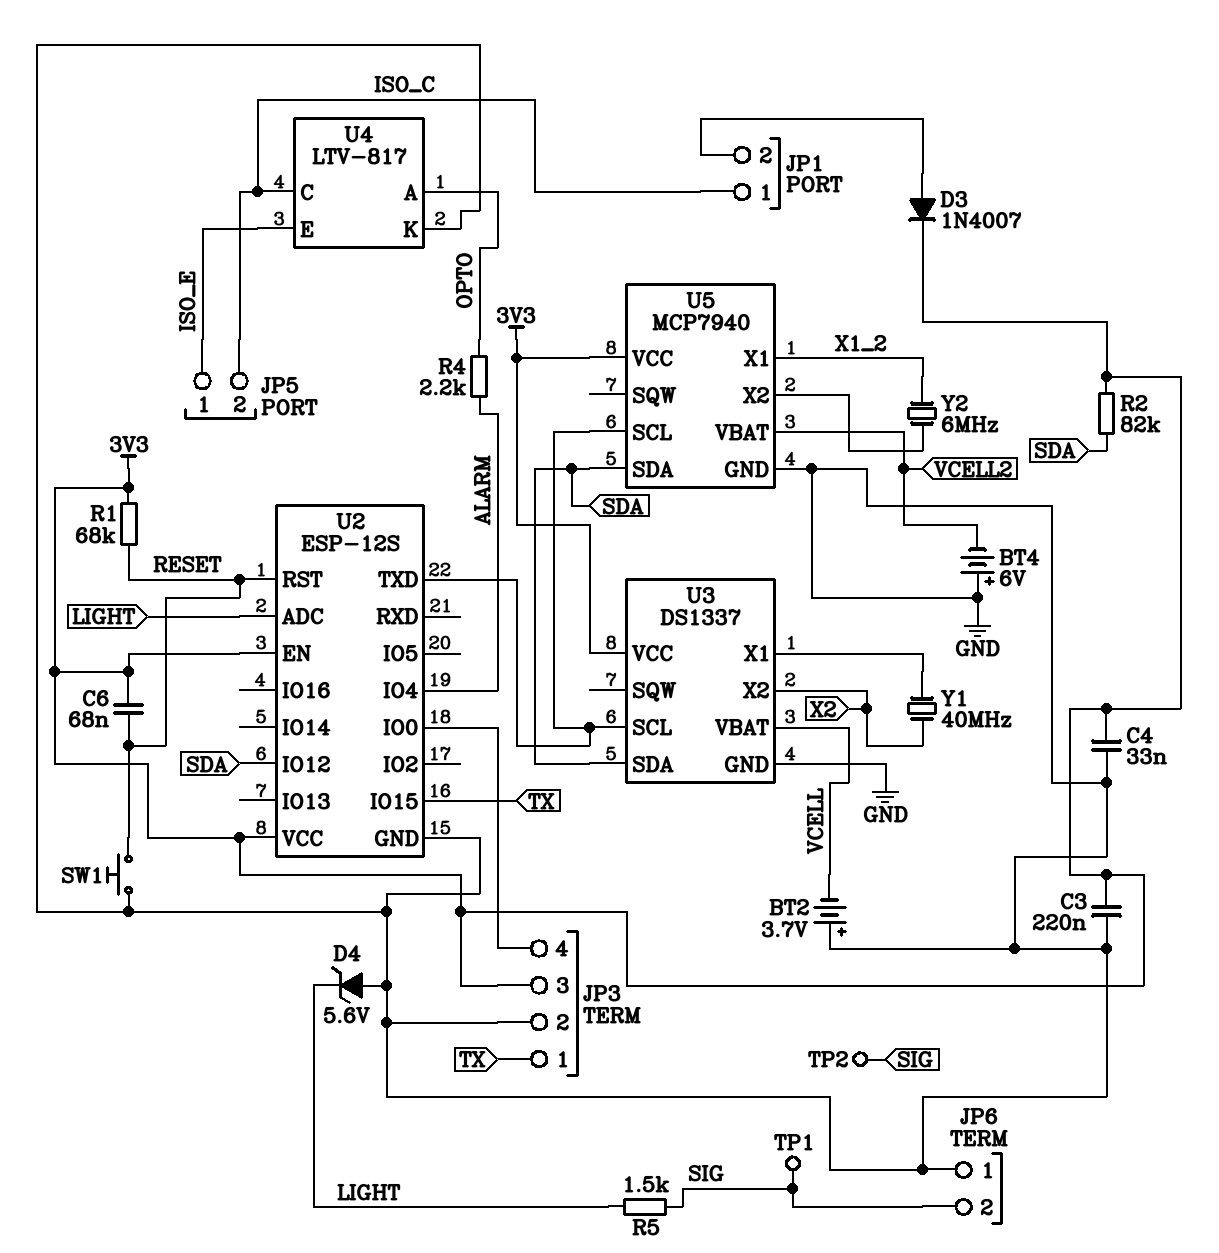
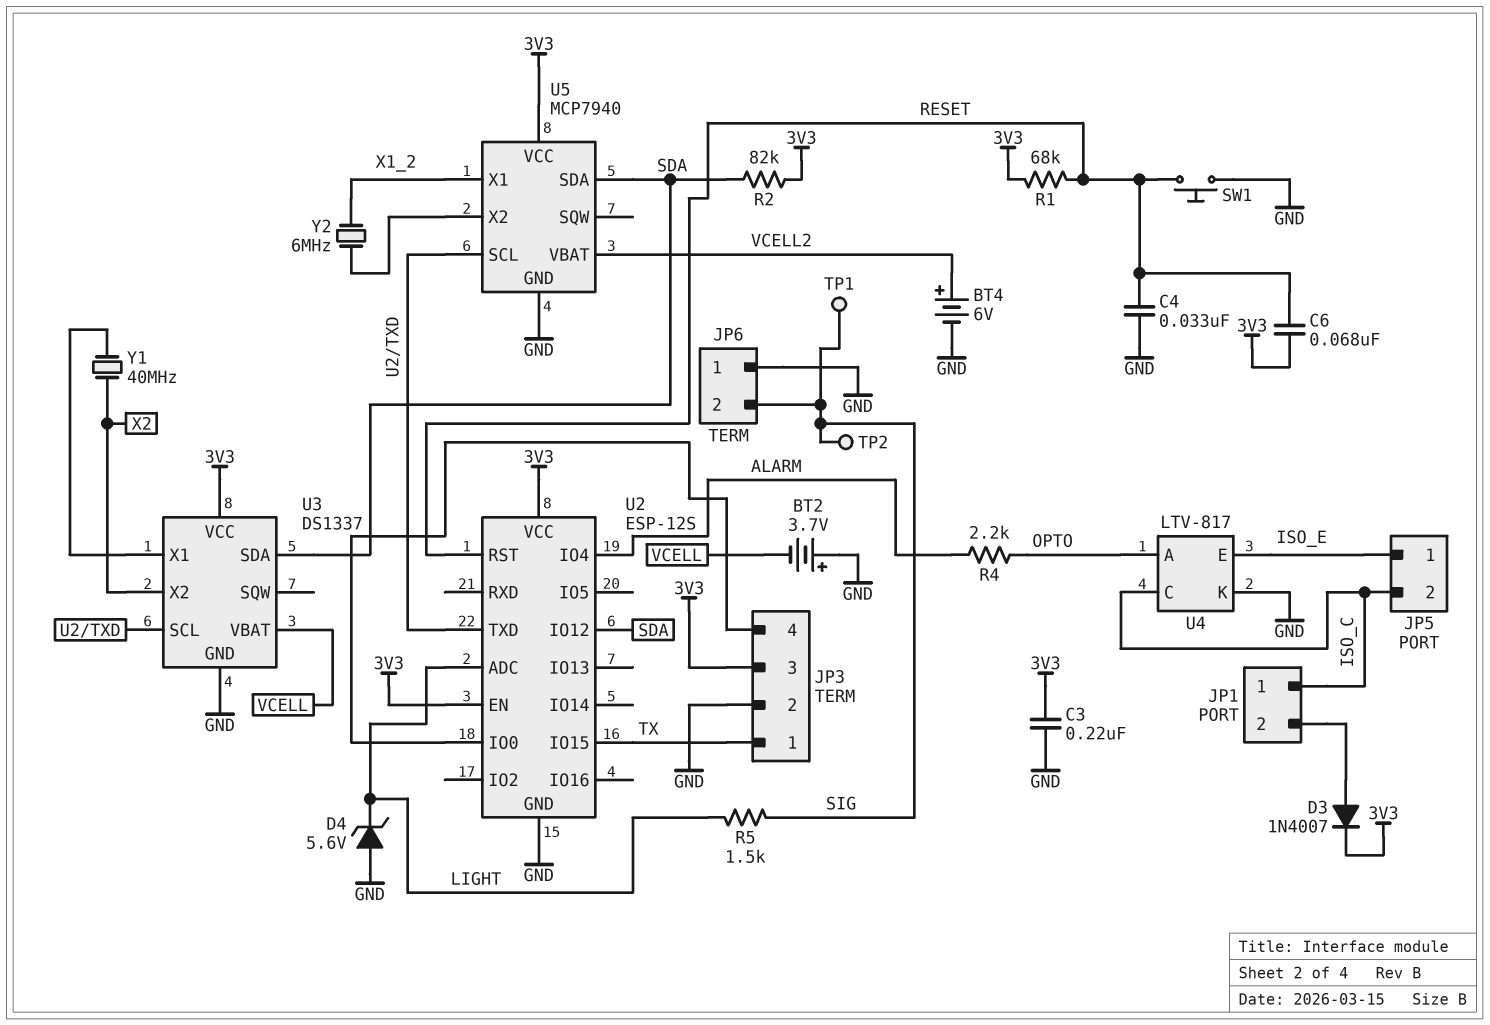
BT4: 6V (plus GND, minus VCELL2) -> 6V (plus VCELL2, minus GND)
C4: 33nF (3V3, GND) -> 33nF (GND, RESET)

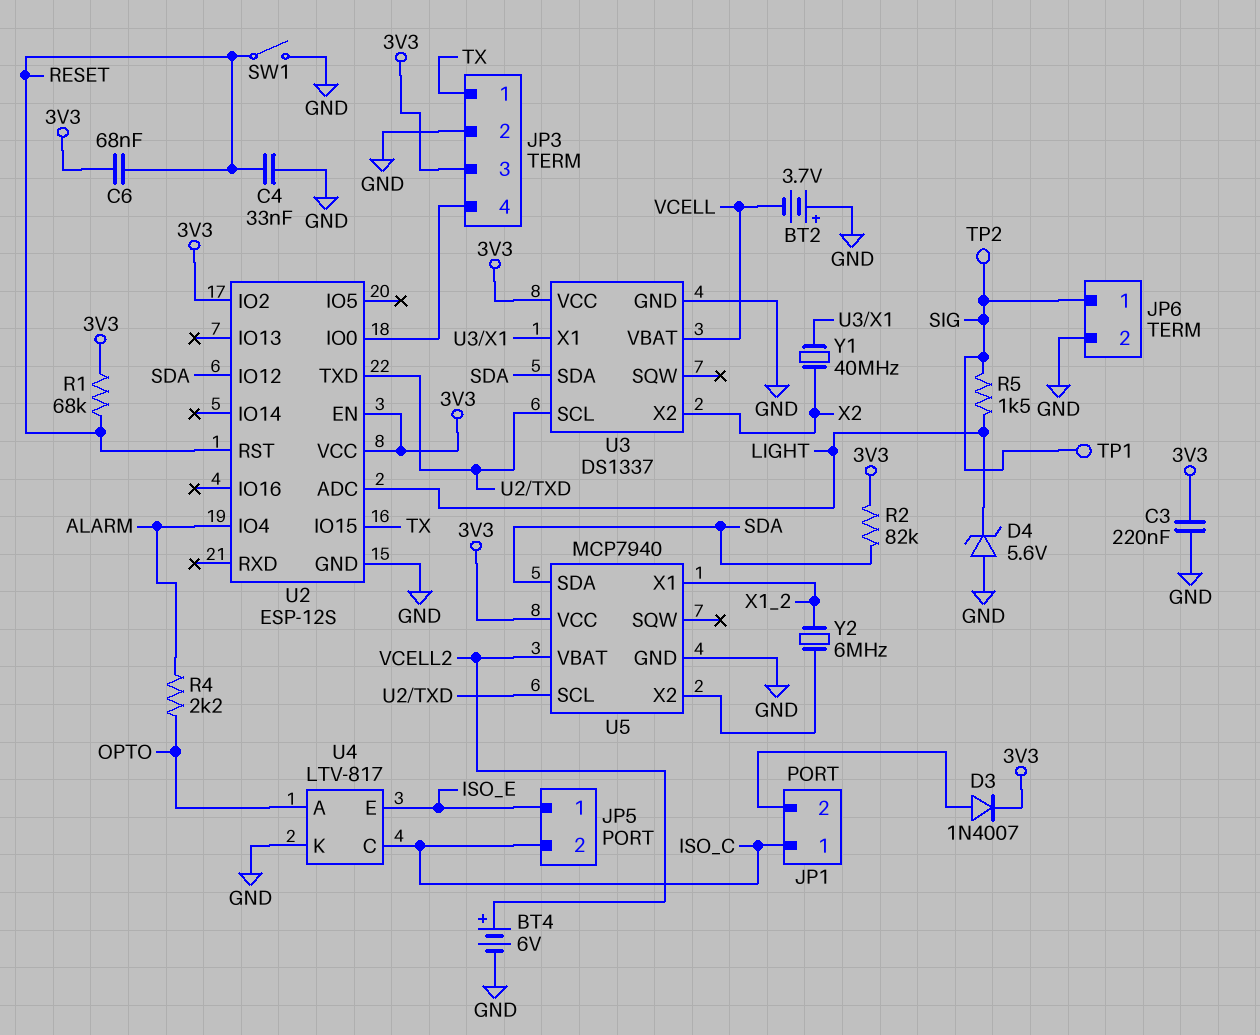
JP6 pin 1: GND -> SIG
JP6 pin 2: SIG -> GND
SW1: button (GND, RESET) -> switch (GND, RESET)
U2 pin IO2: none -> 3V3

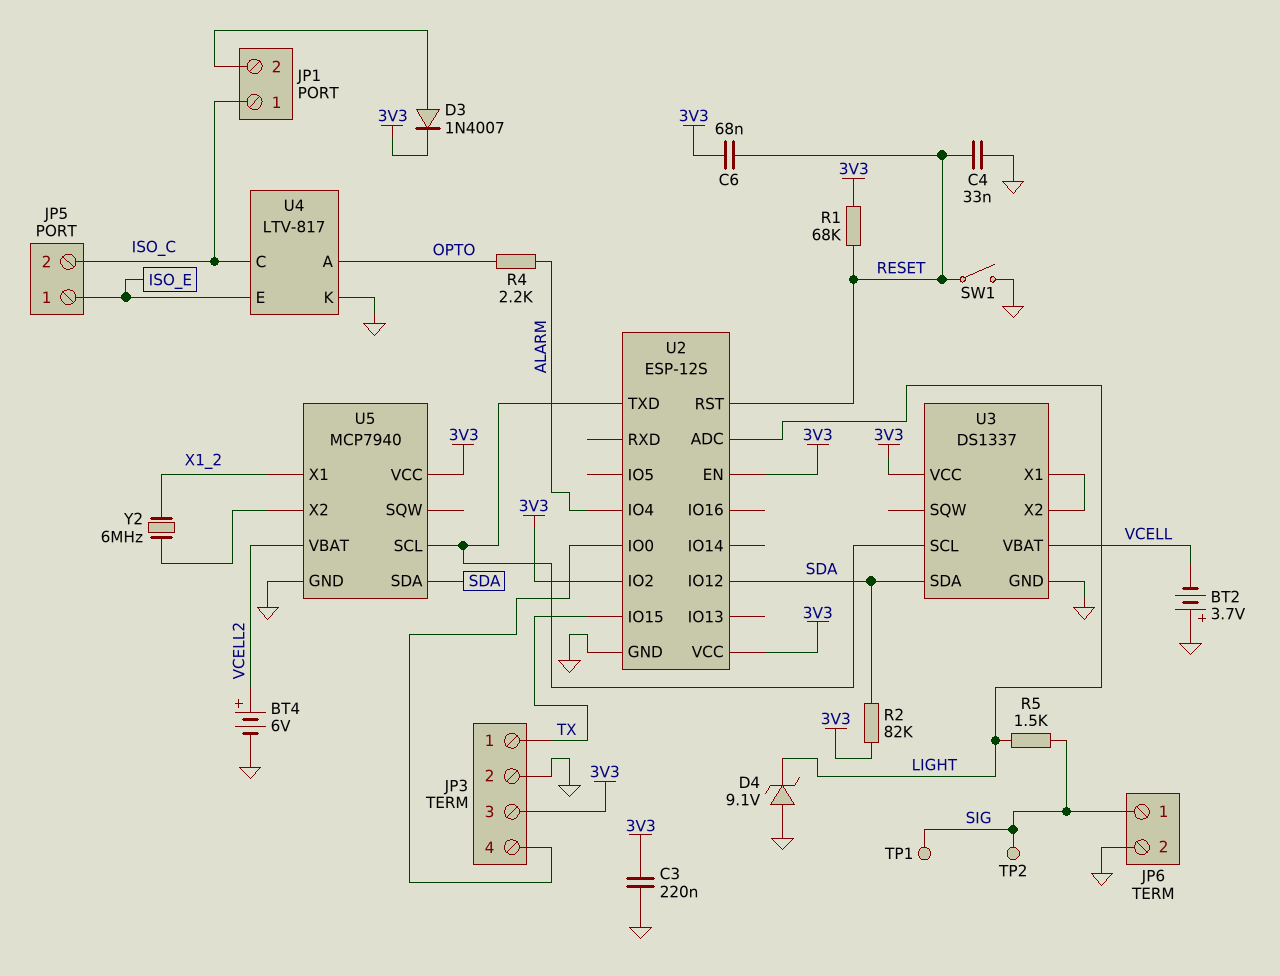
D4: zener 5.6V (A GND, K LIGHT) -> zener 9.1V (A GND, K LIGHT)
U3 pin X2: X2 -> U3/X1
Y1: 40MHz (U3/X1, X2) -> none

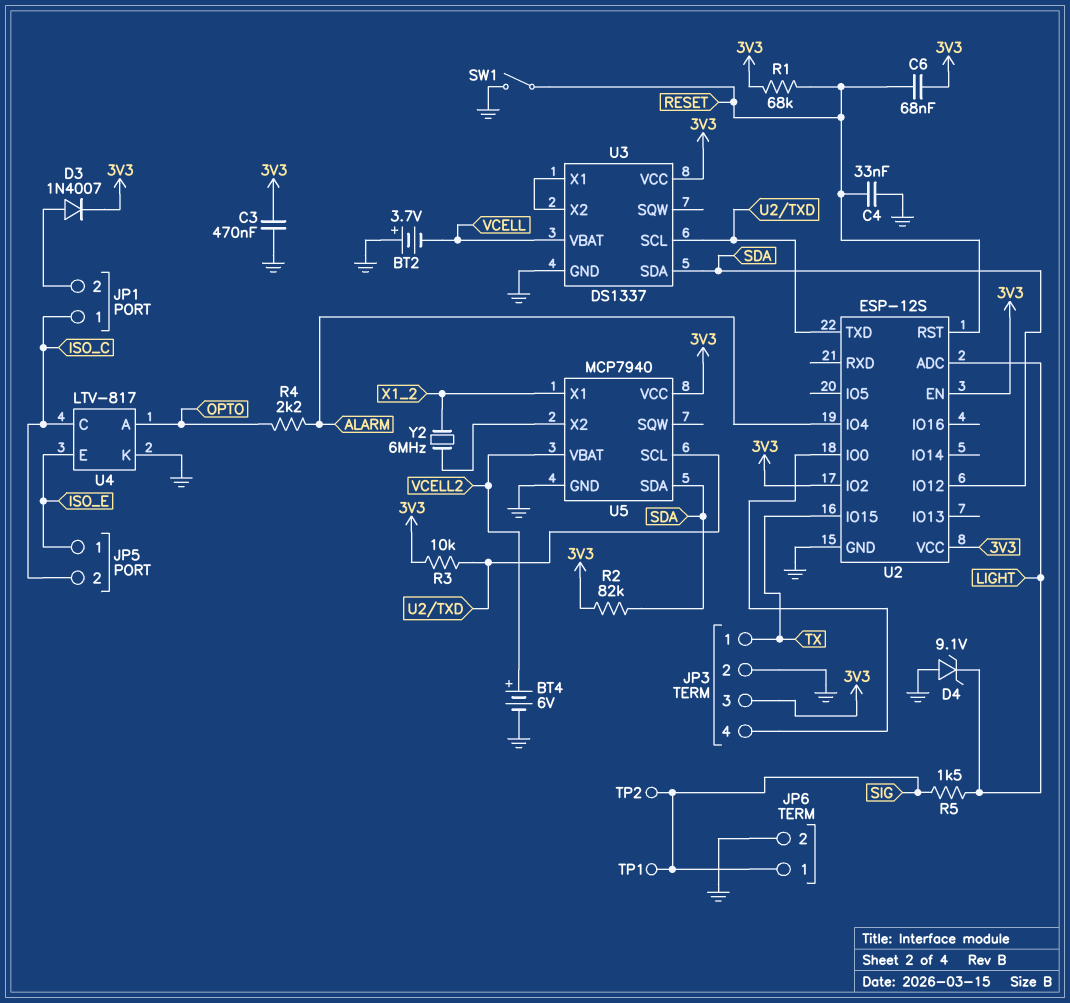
C3: 220nF (3V3, GND) -> 470nF (3V3, GND)
R3: none -> 10k (3V3, U2/TXD)

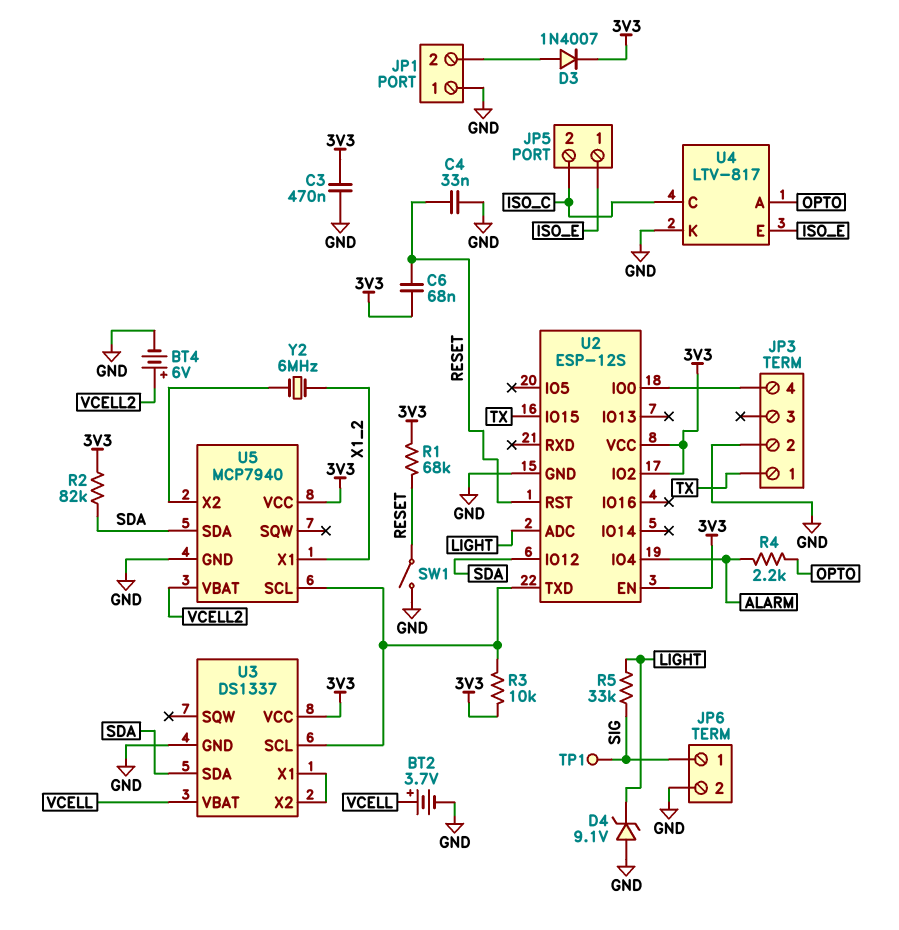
BT2: 3.7V (plus GND, minus VCELL) -> 3.7V (plus VCELL, minus GND)
JP1 pin 1: ISO_C -> GND
JP3 pin 3: 3V3 -> none
R5: 1.5k (LIGHT, SIG) -> 33k (LIGHT, SIG)
TP2: test point (SIG) -> none

